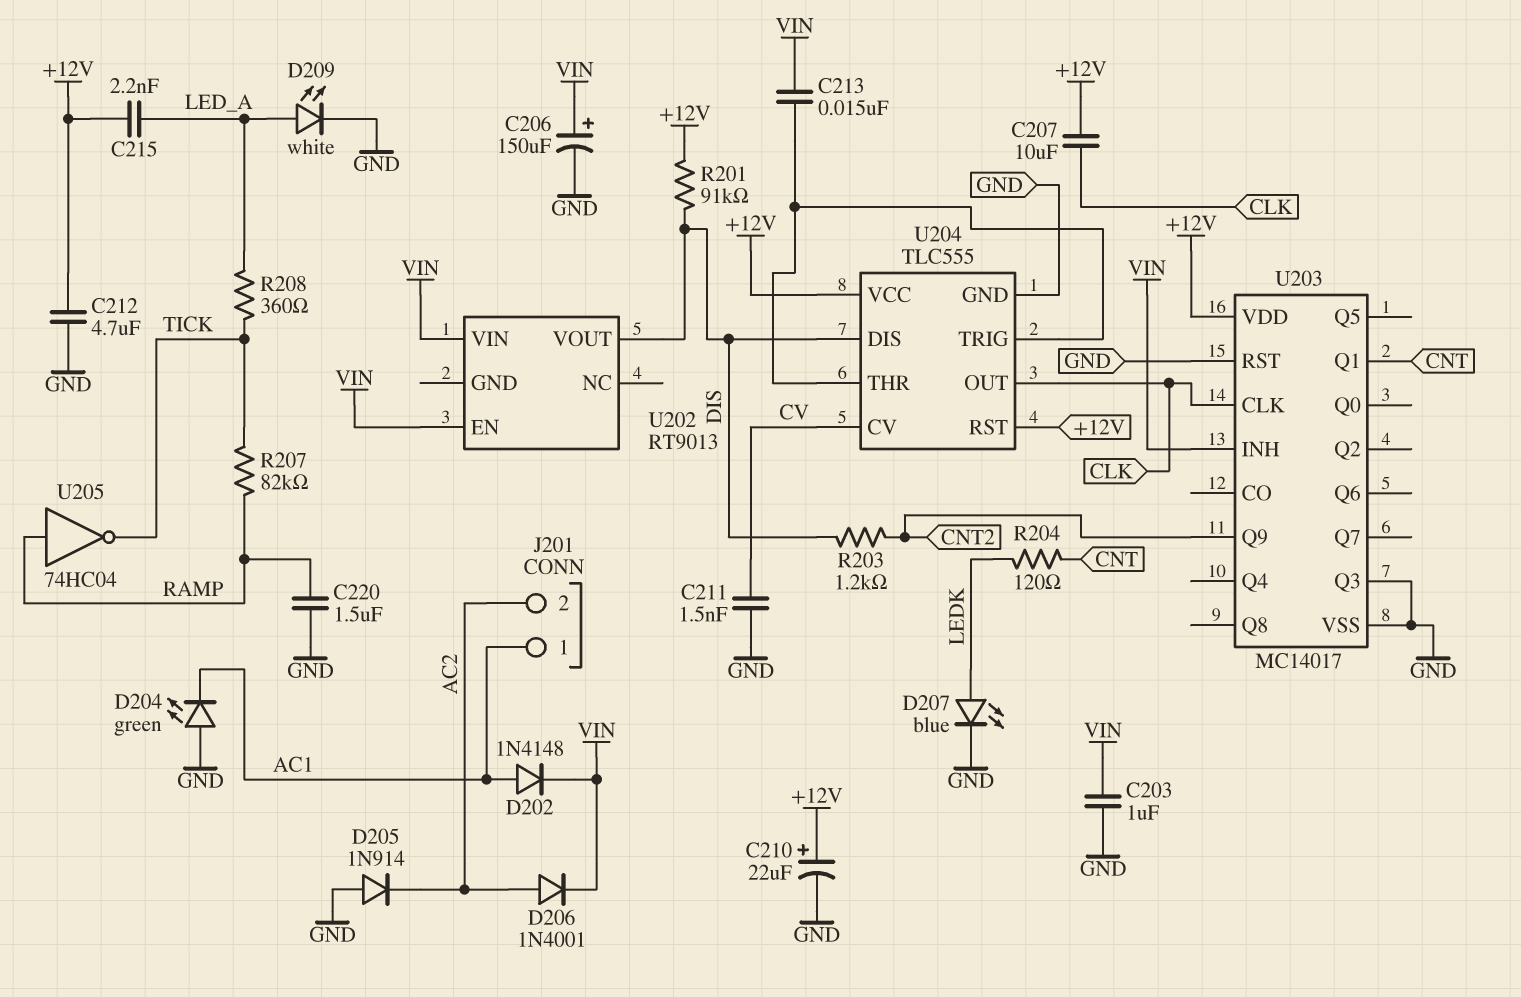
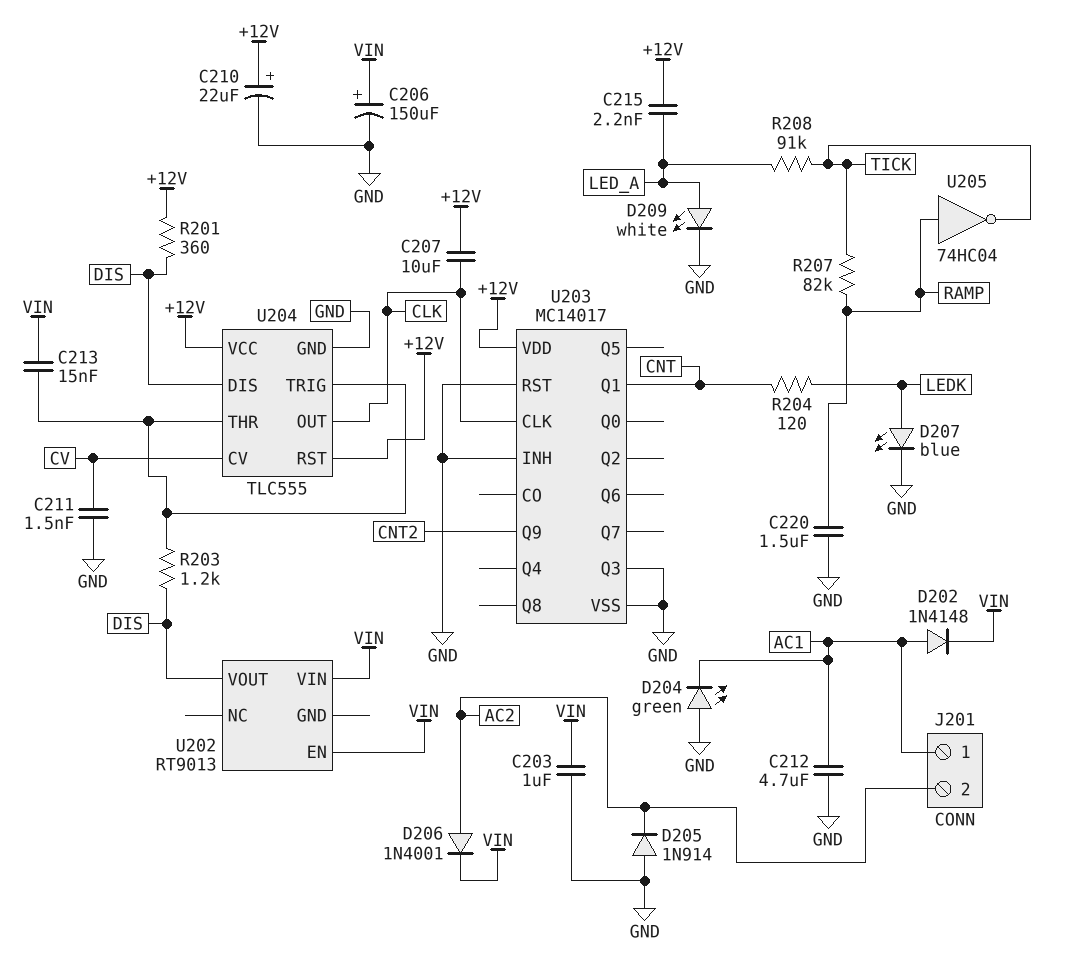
C212: 4.7uF (+12V, GND) -> 4.7uF (AC1, GND)
R201: 91k (+12V, DIS) -> 360 (+12V, DIS)
R203: 1.2k (CNT2, DIS) -> 1.2k (DIS, U204/THR)
R208: 360 (LED_A, TICK) -> 91k (LED_A, TICK)
U203 pin INH: VIN -> GND

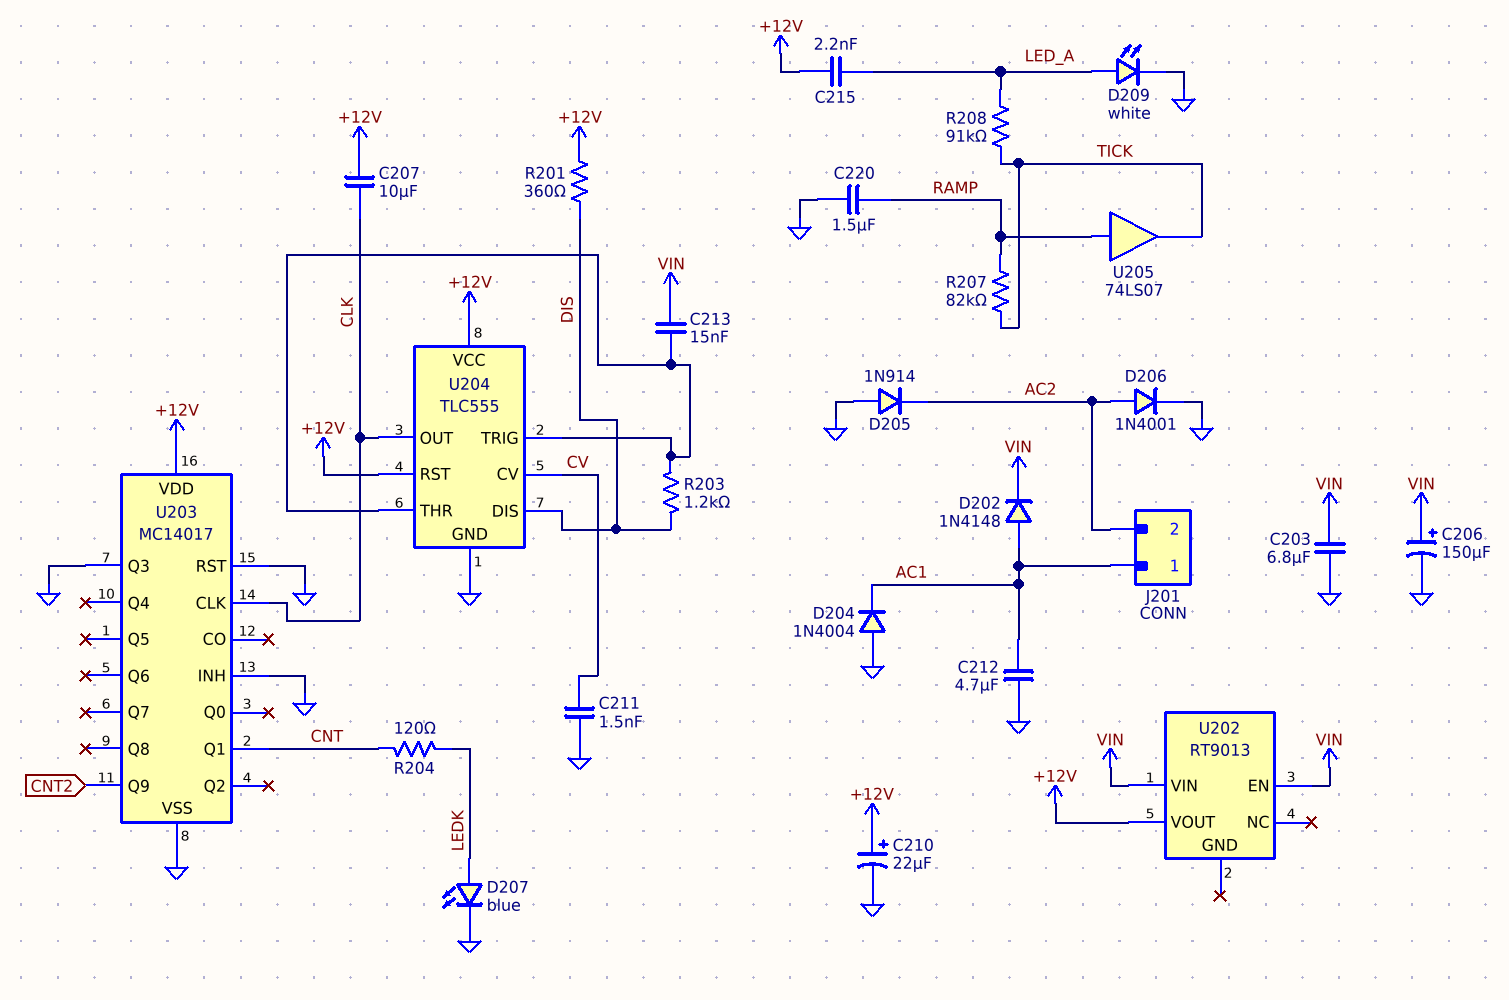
C203: 1uF (GND, VIN) -> 6.8uF (GND, VIN)
D204: LED green (A GND, K AC1) -> diode 1N4004 (A GND, K AC1)
D206: diode 1N4001 (A AC2, K VIN) -> diode 1N4001 (A AC2, K GND)
U202 pin VOUT: DIS -> +12V
U205: NOT 74HC04 (in RAMP, out TICK) -> buffer 74LS07 (in RAMP, out TICK)

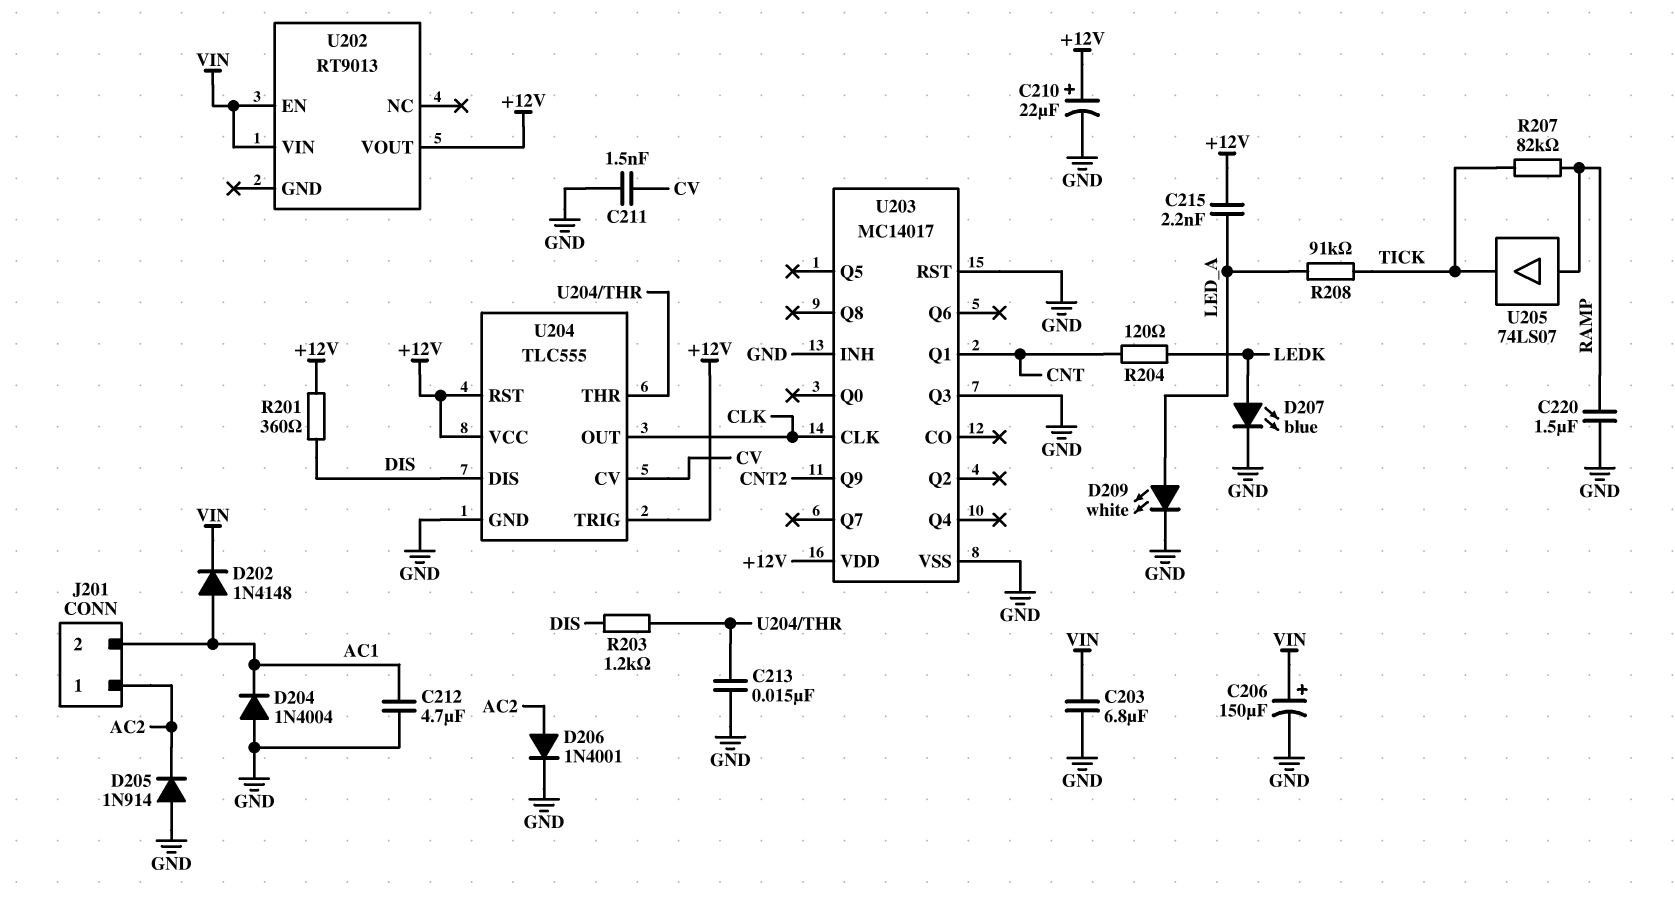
C207: 10uF (+12V, CLK) -> none
C213: 15nF (U204/THR, VIN) -> 15nF (GND, U204/THR)
J201 pin 1: AC1 -> AC2
J201 pin 2: AC2 -> AC1
U204 pin TRIG: U204/THR -> +12V

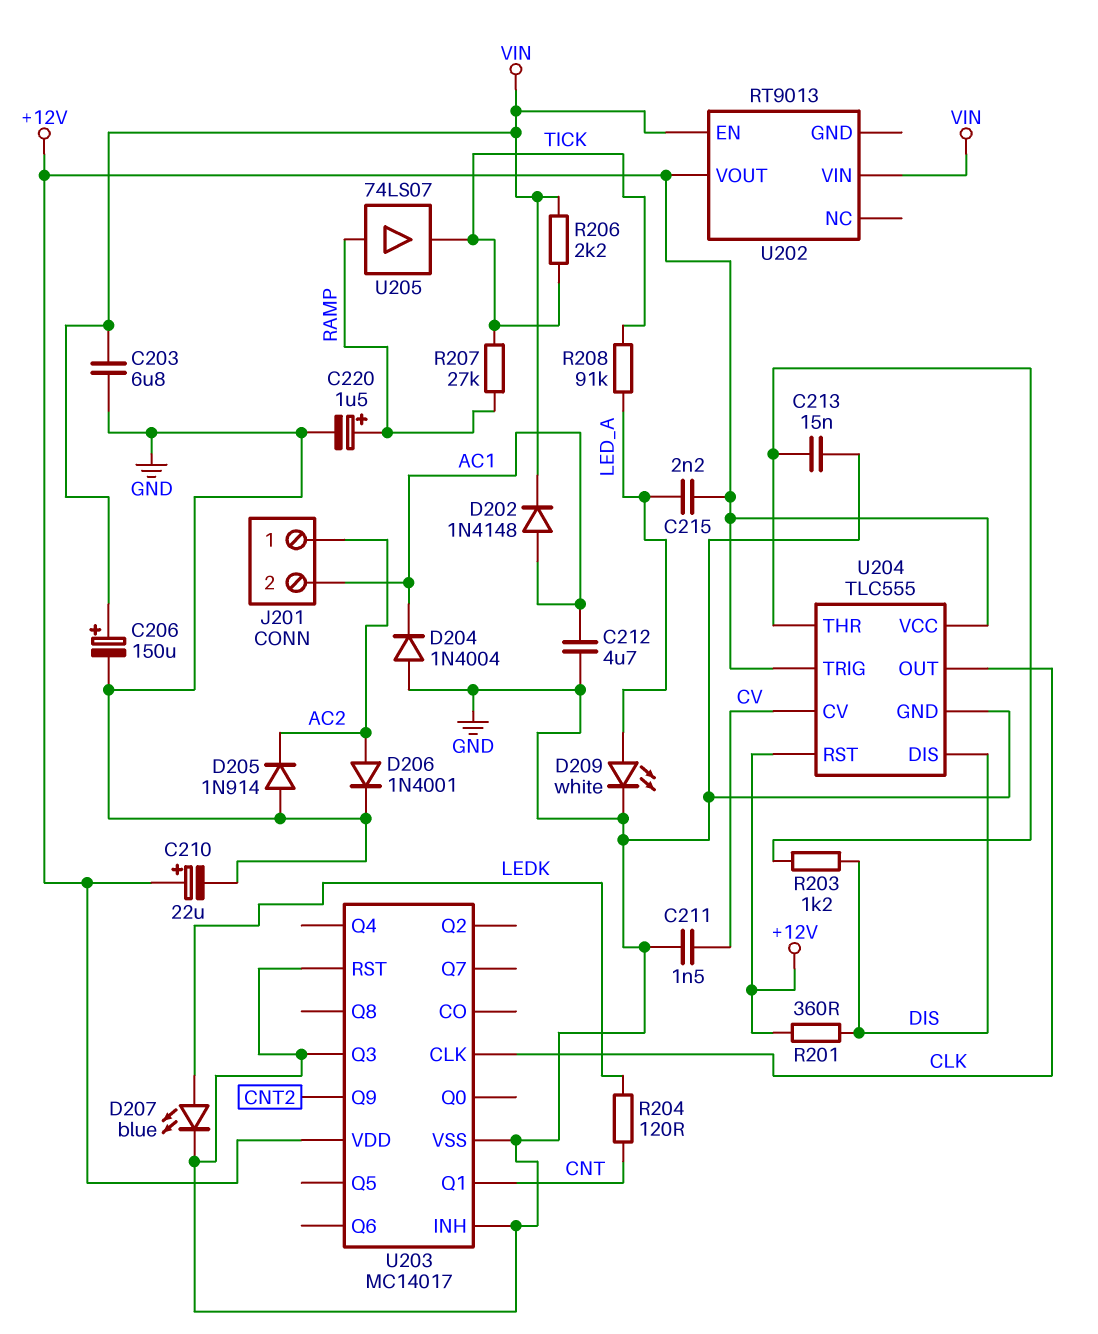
C220: 1.5uF (GND, RAMP) -> 1.5uF (plus RAMP, minus GND)
R206: none -> 2.2k (TICK, VIN)
R207: 82k (RAMP, TICK) -> 27k (RAMP, TICK)

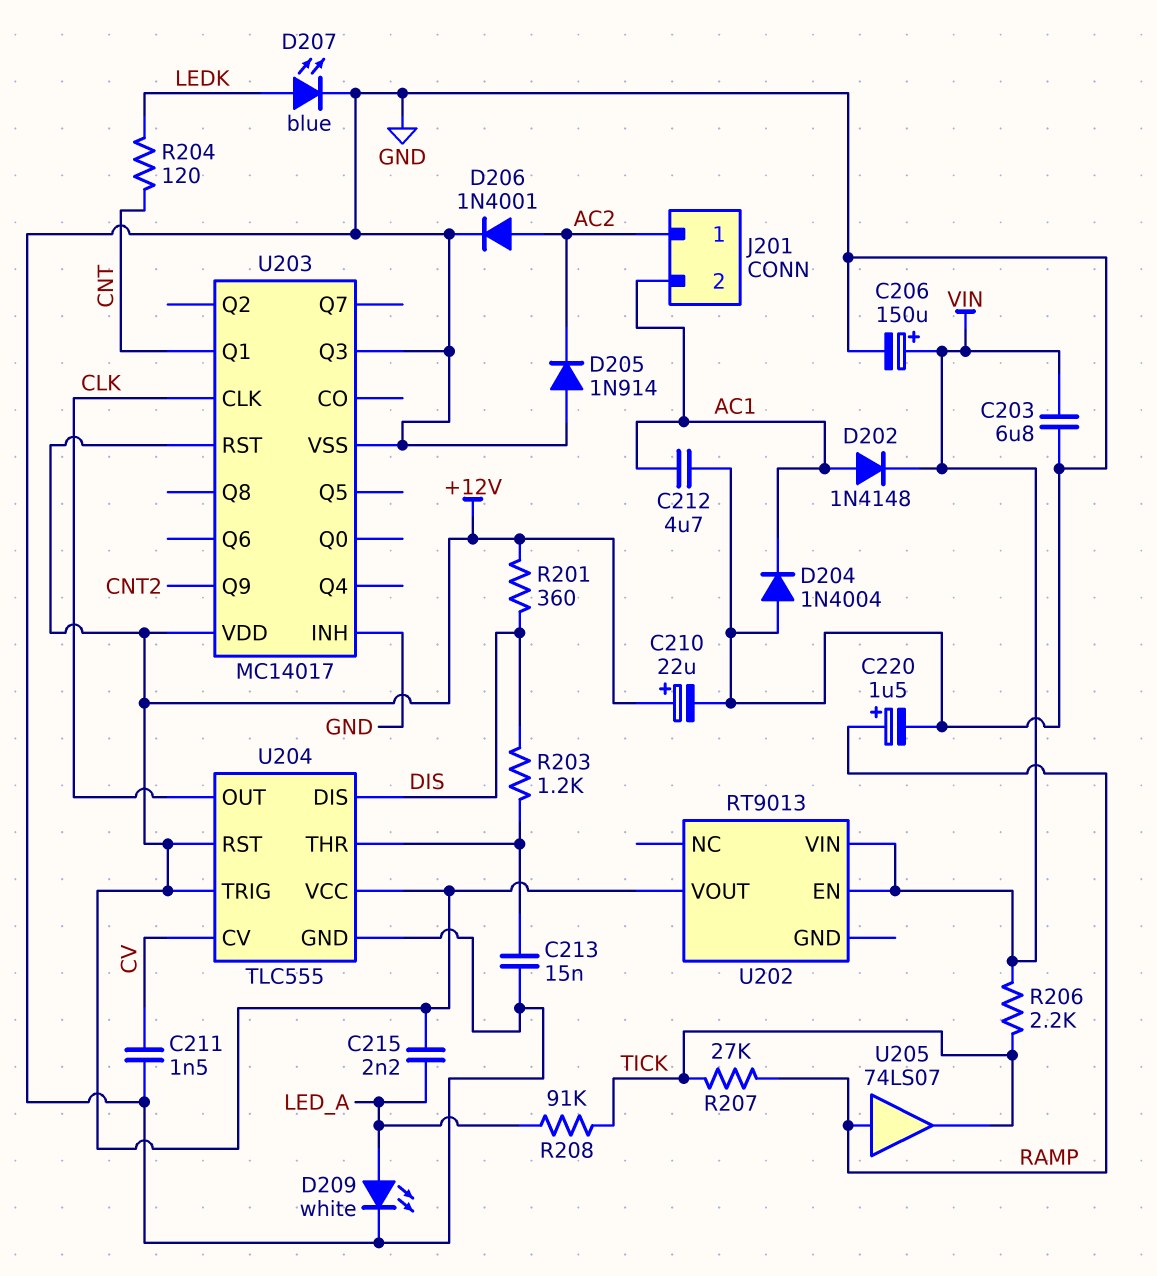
U203 pin RST: GND -> +12V

